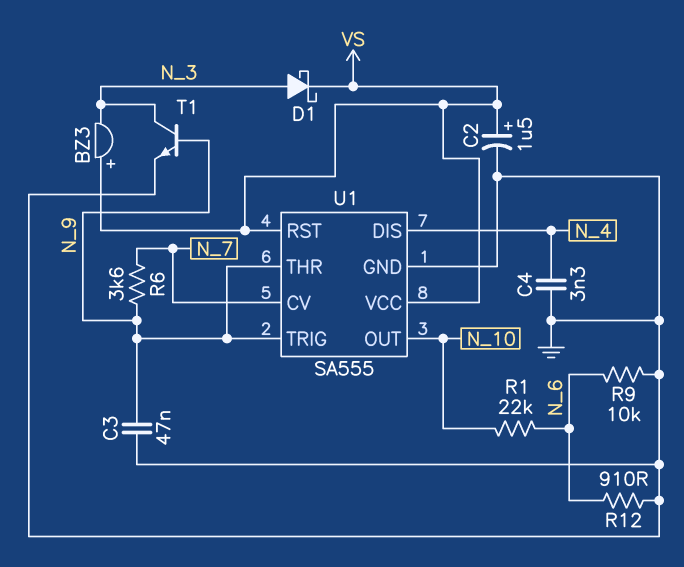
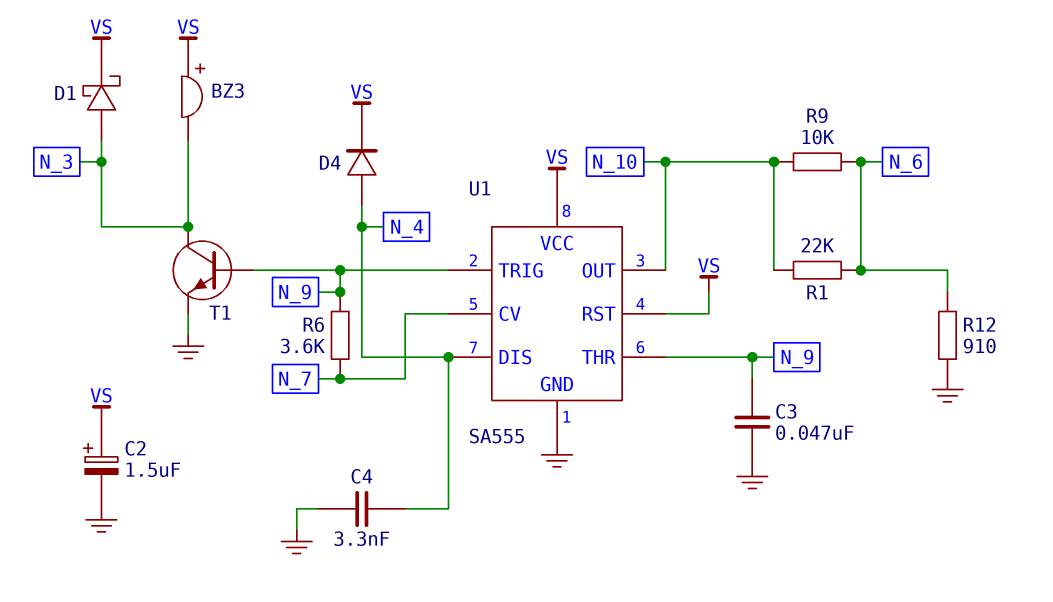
D4: none -> diode (A N_4, K VS)
R9: 10k (GND, N_6) -> 10k (N_6, N_10)

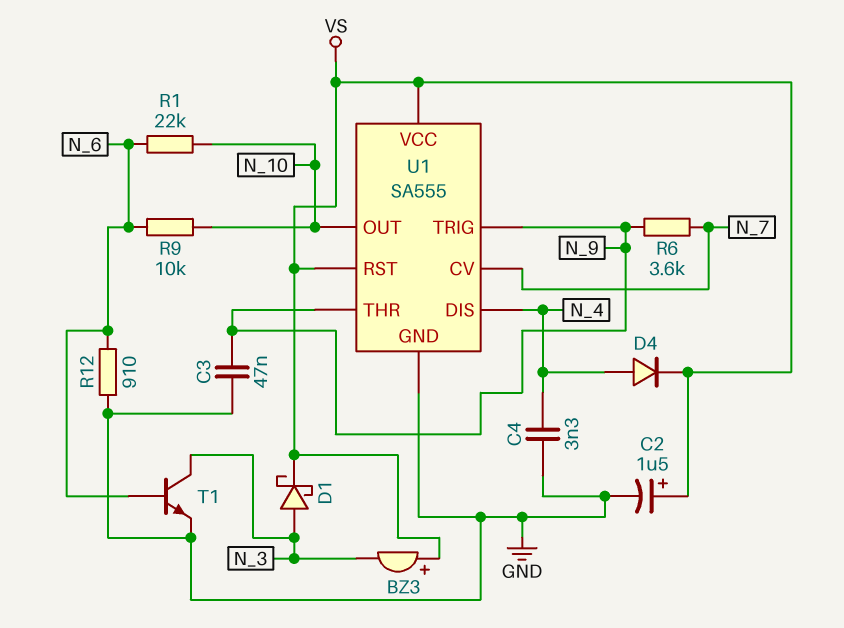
T1: NPN (B N_9, C N_3, E GND) -> NPN (B N_6, C N_3, E GND)

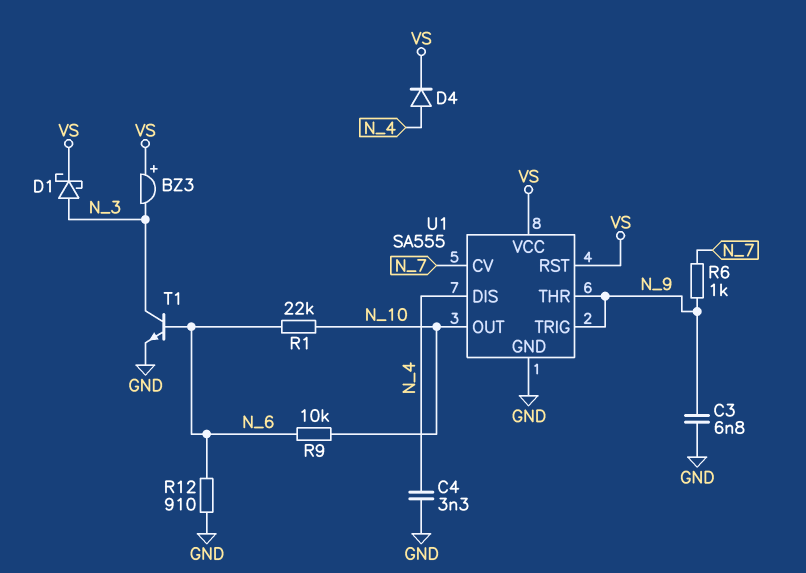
C2: 1.5uF (plus VS, minus GND) -> none
C3: 47nF (GND, N_9) -> 6.8nF (GND, N_9)
R6: 3.6k (N_7, N_9) -> 1k (N_7, N_9)

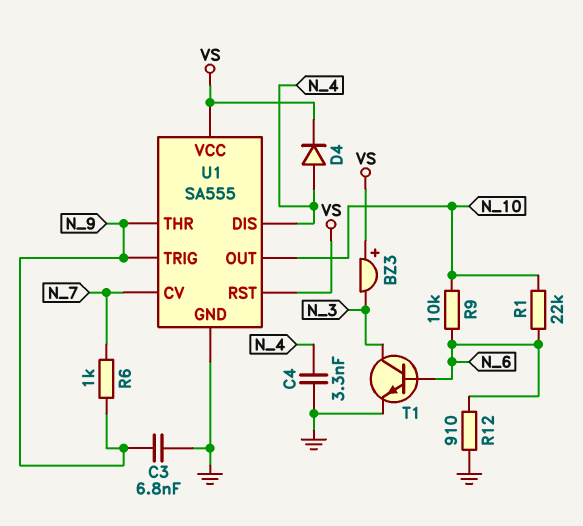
D1: schottky (A N_3, K VS) -> none

